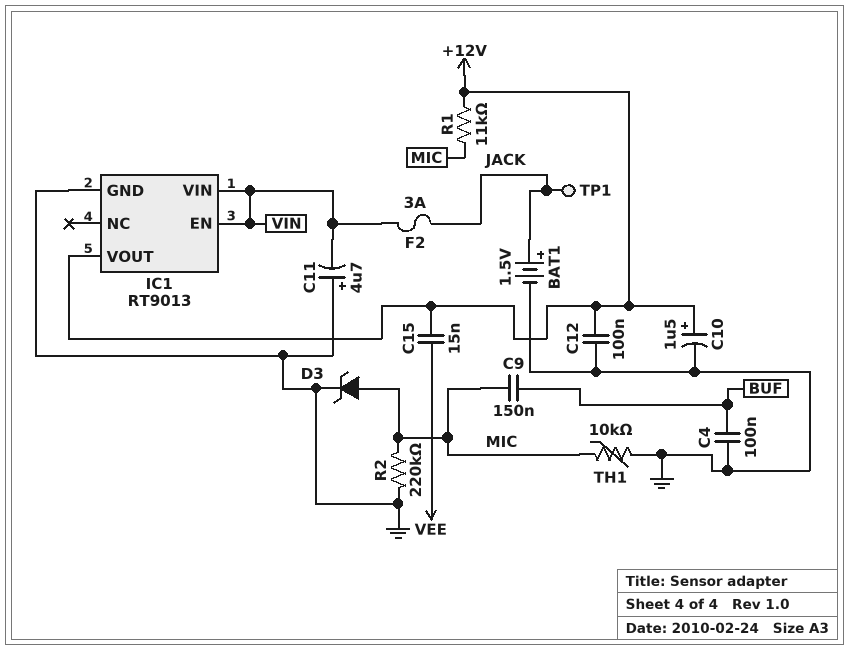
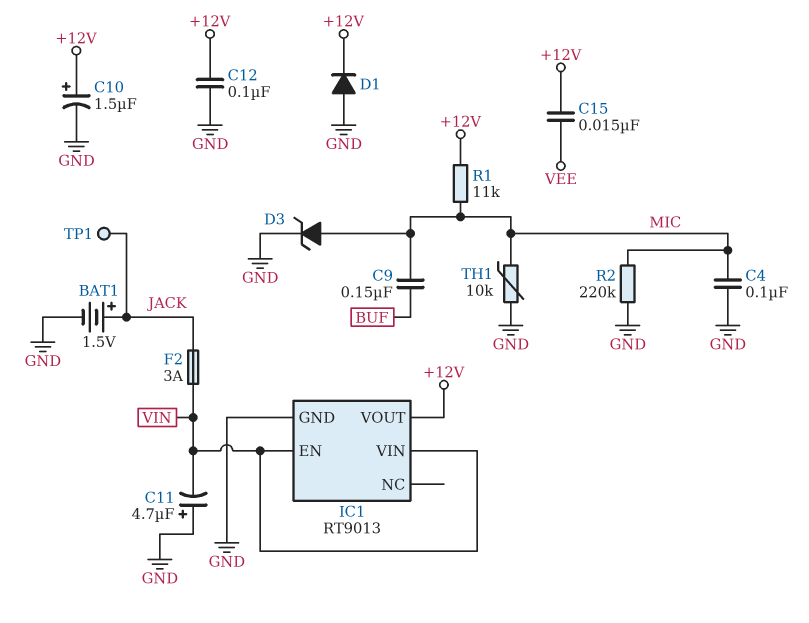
C4: 100nF (BUF, GND) -> 100nF (GND, MIC)
D1: none -> diode (A GND, K +12V)

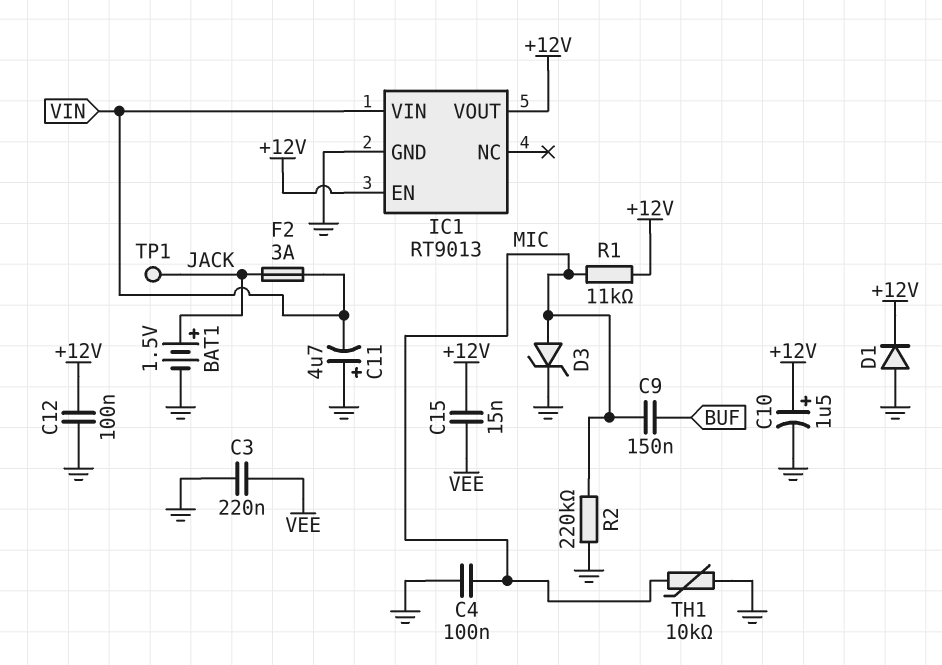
C3: none -> 220nF (GND, VEE)
IC1 pin EN: VIN -> +12V

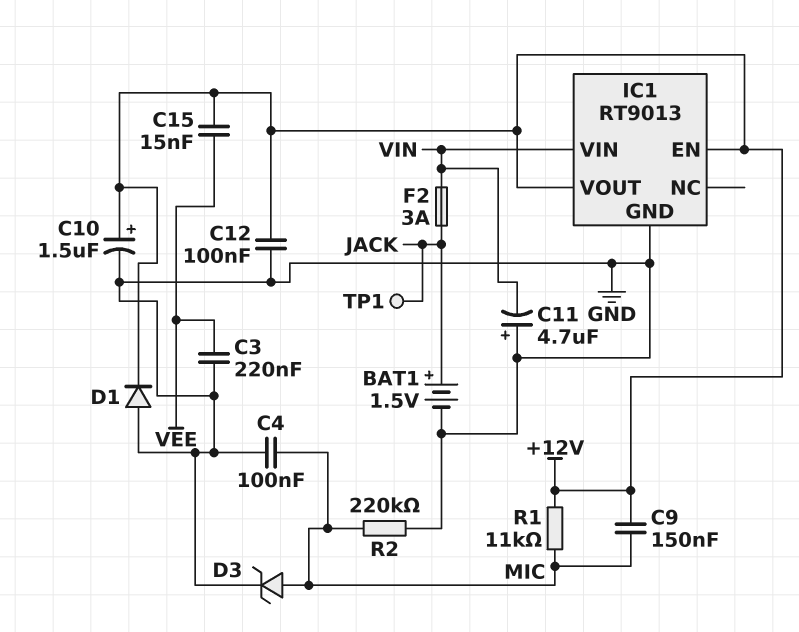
C9: 150nF (BUF, MIC) -> 150nF (+12V, MIC)
TH1: 10k (GND, MIC) -> none

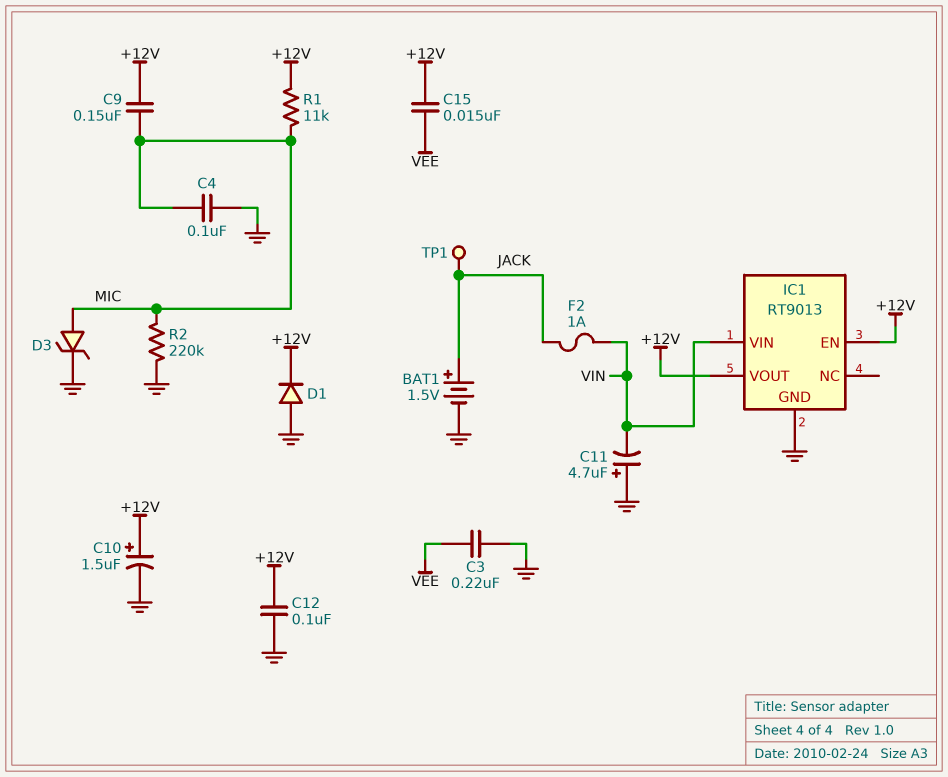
F2: 3A (JACK, VIN) -> 1A (JACK, VIN)

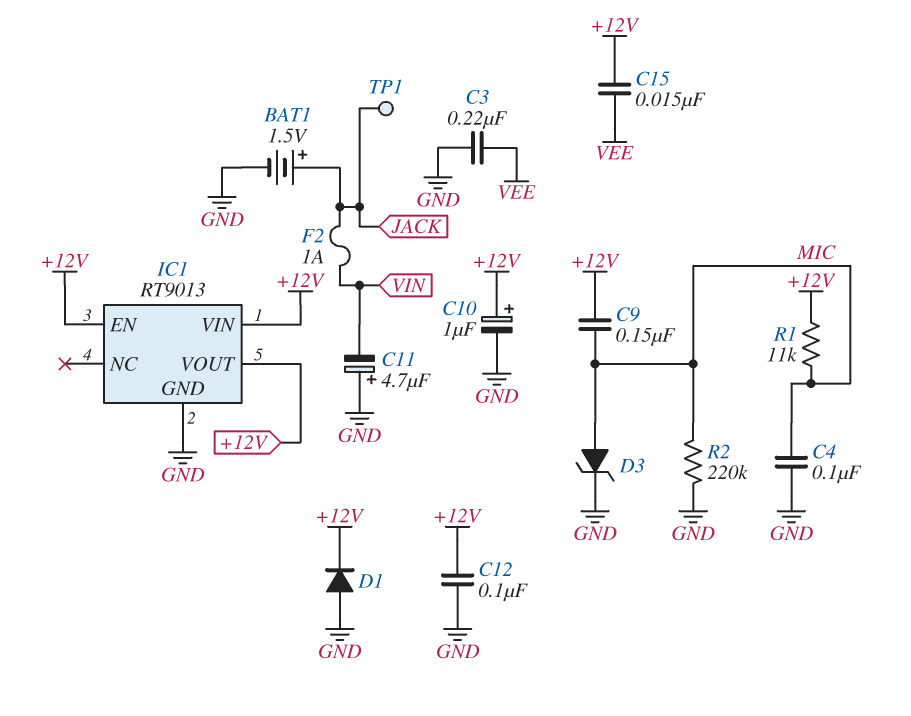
C10: 1.5uF (plus +12V, minus GND) -> 1uF (plus +12V, minus GND)
IC1 pin VIN: VIN -> +12V

